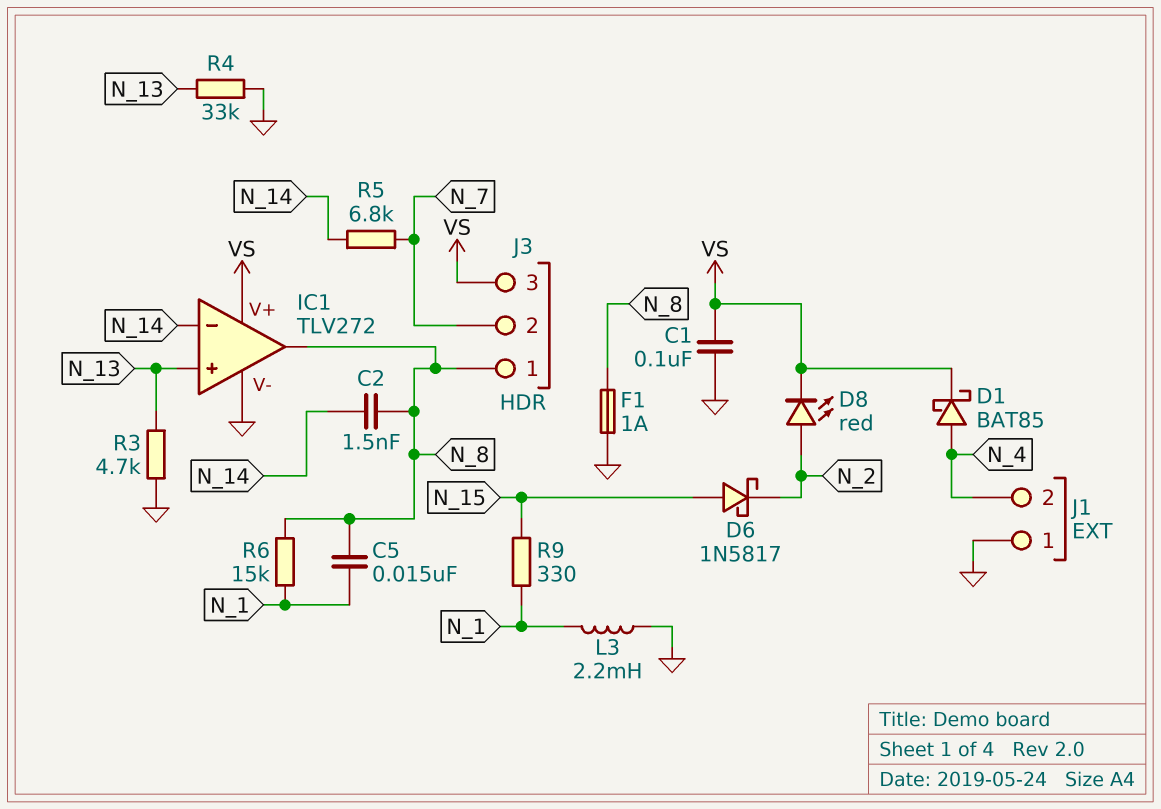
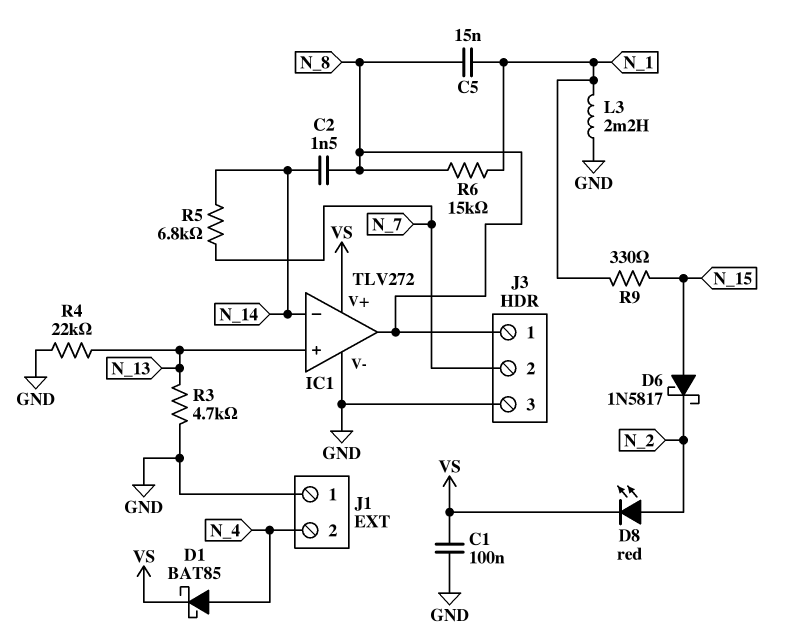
F1: 1A (GND, N_8) -> none
J3 pin 3: VS -> GND
R4: 33k (GND, N_13) -> 22k (GND, N_13)

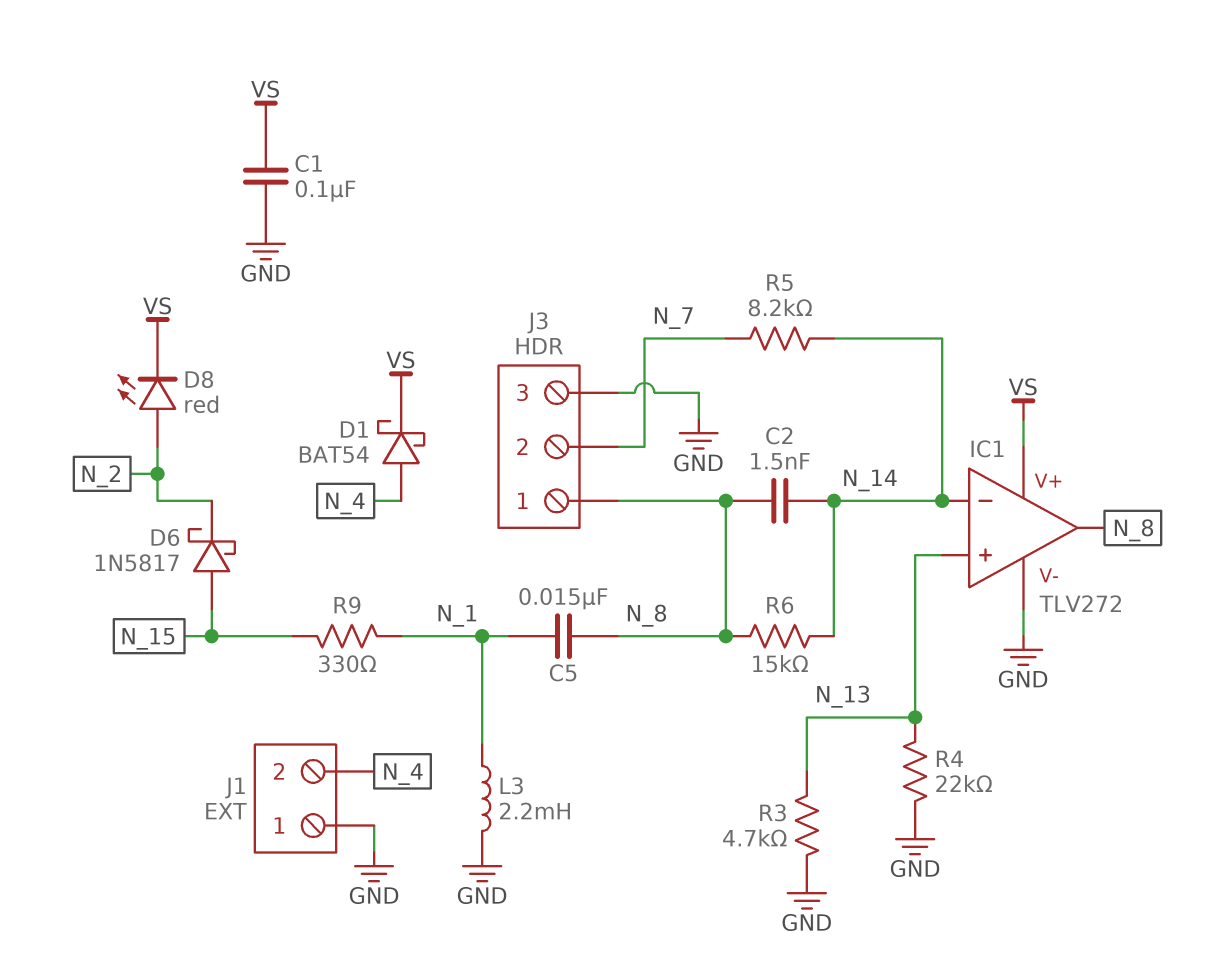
D1: schottky BAT85 (A N_4, K VS) -> schottky BAT54 (A N_4, K VS)
R5: 6.8k (N_7, N_14) -> 8.2k (N_7, N_14)
R6: 15k (N_1, N_8) -> 15k (N_8, N_14)

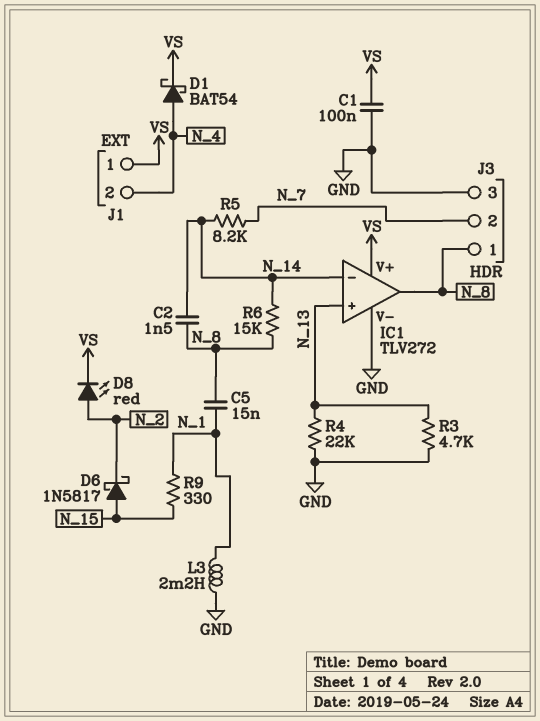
J1 pin 1: GND -> VS

